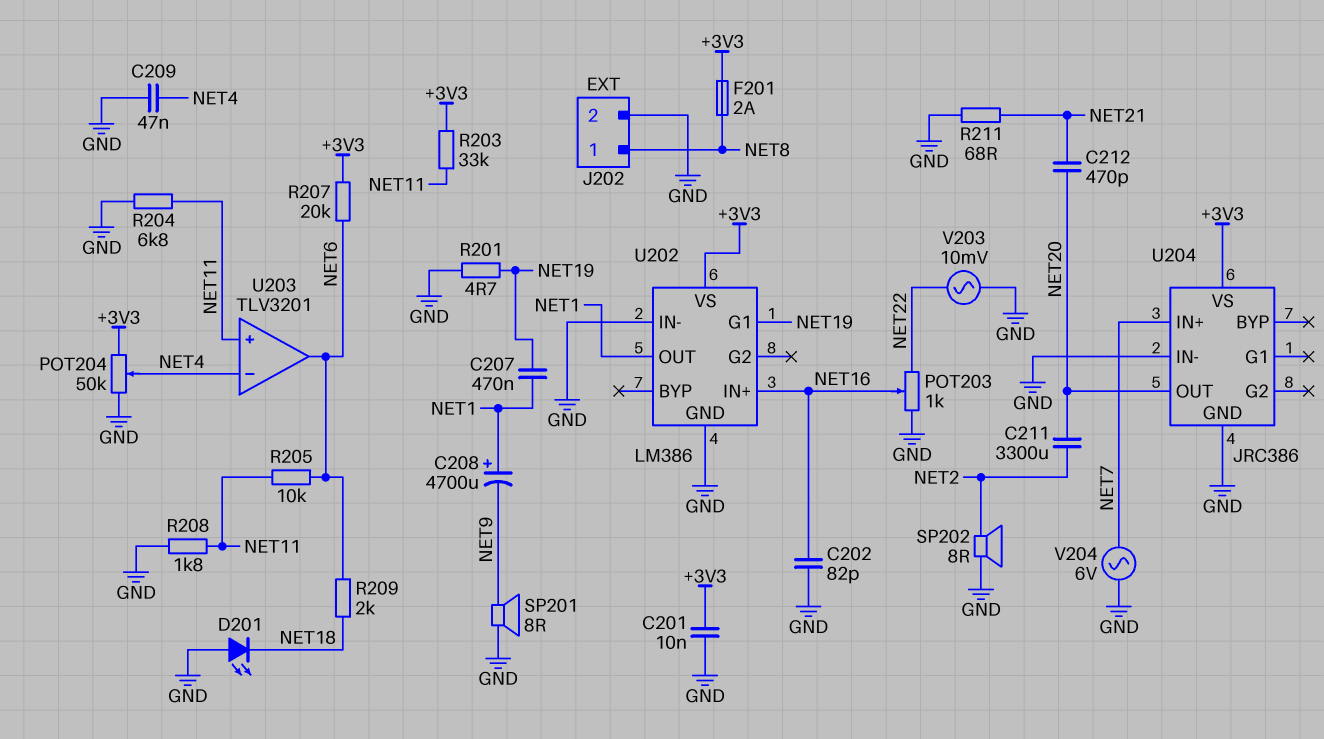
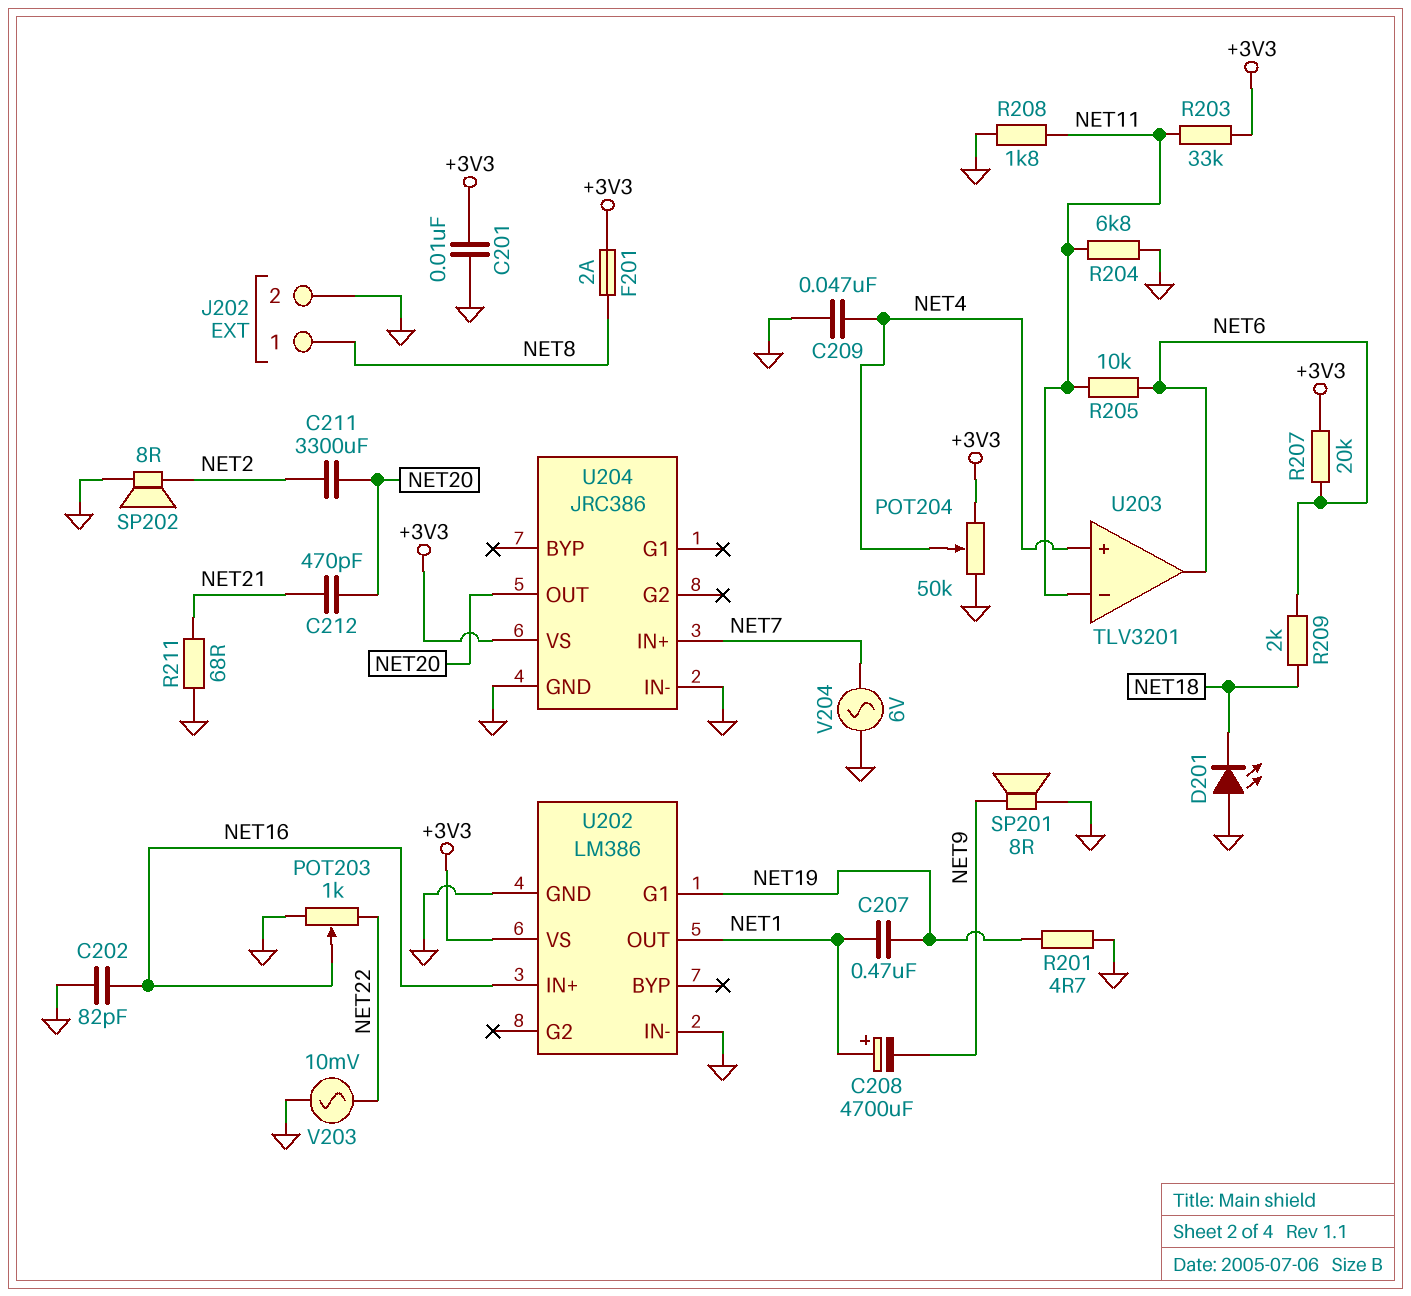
U203 pin in+: NET11 -> NET4
U203 pin in-: NET4 -> NET11

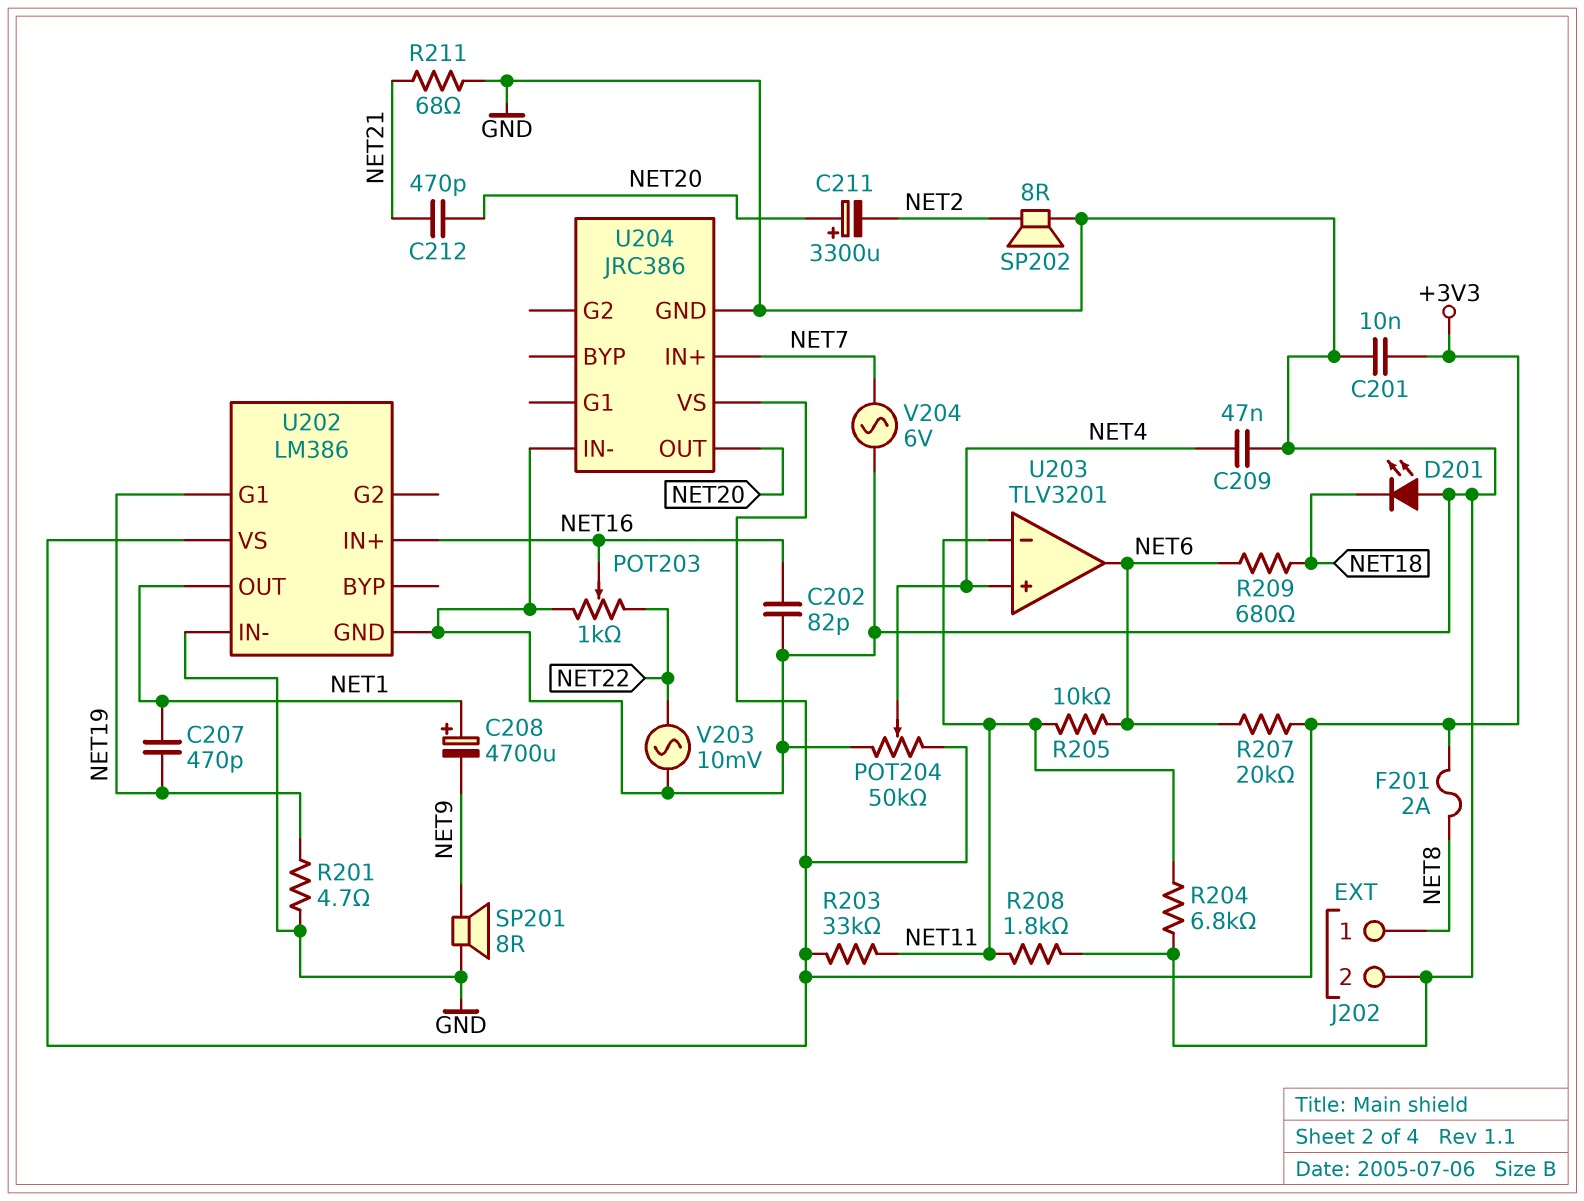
C207: 470nF (NET1, NET19) -> 470pF (NET1, NET19)
C211: 3300uF (NET2, NET20) -> 3300uF (plus NET20, minus NET2)
R209: 2k (NET6, NET18) -> 680 (NET6, NET18)

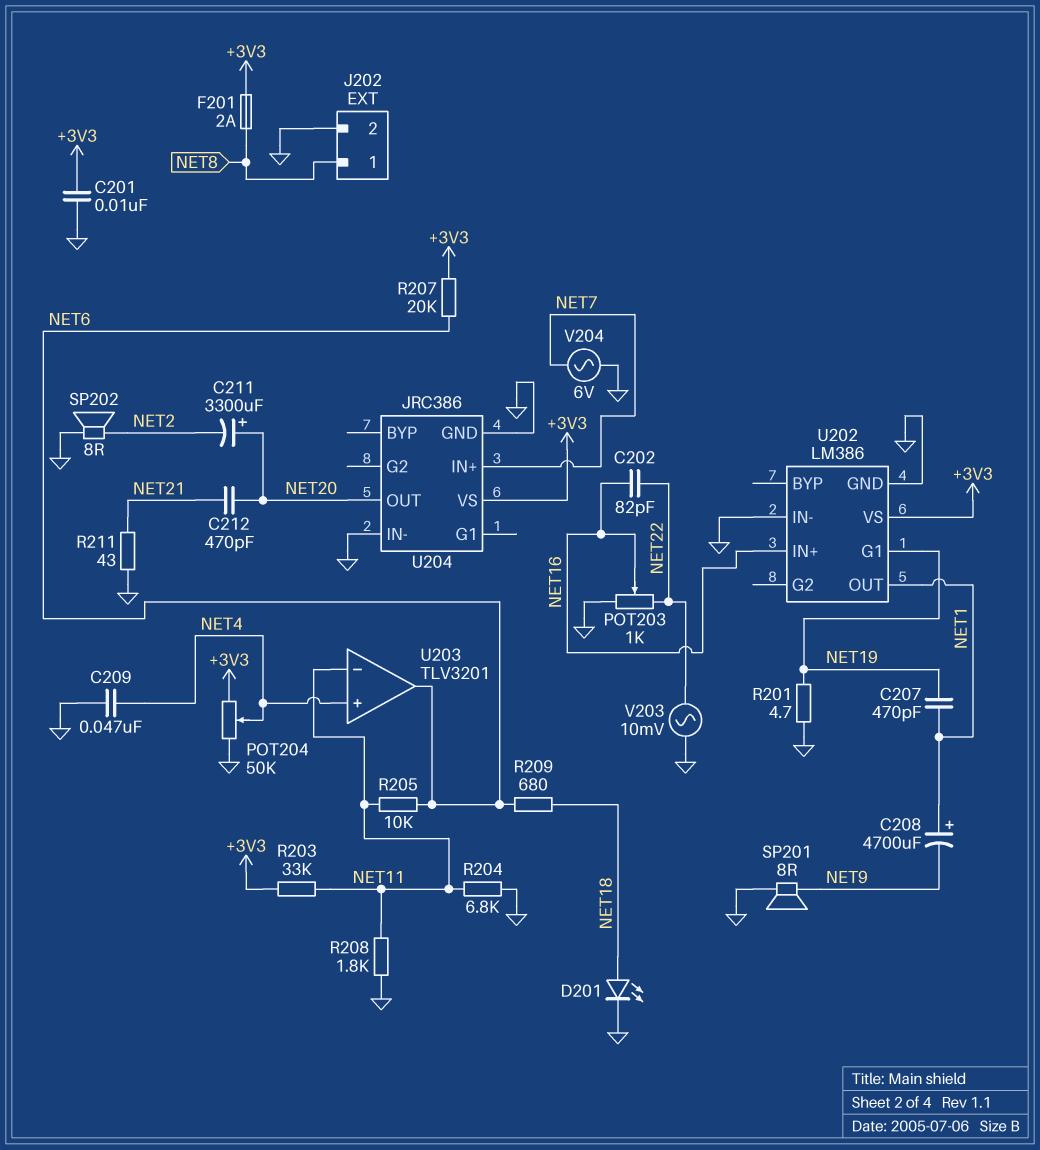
C202: 82pF (GND, NET16) -> 82pF (NET16, NET22)
D201: LED (A GND, K NET18) -> LED (A NET18, K GND)
R211: 68 (GND, NET21) -> 43 (GND, NET21)

